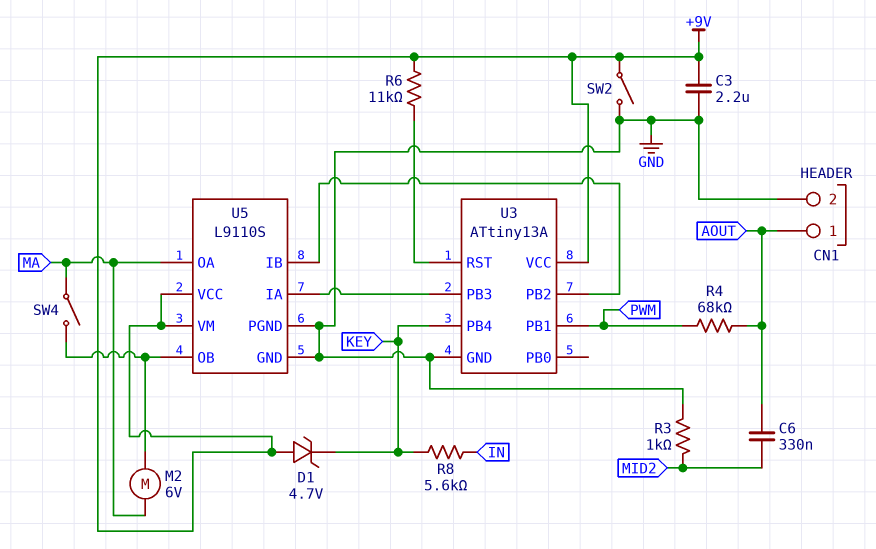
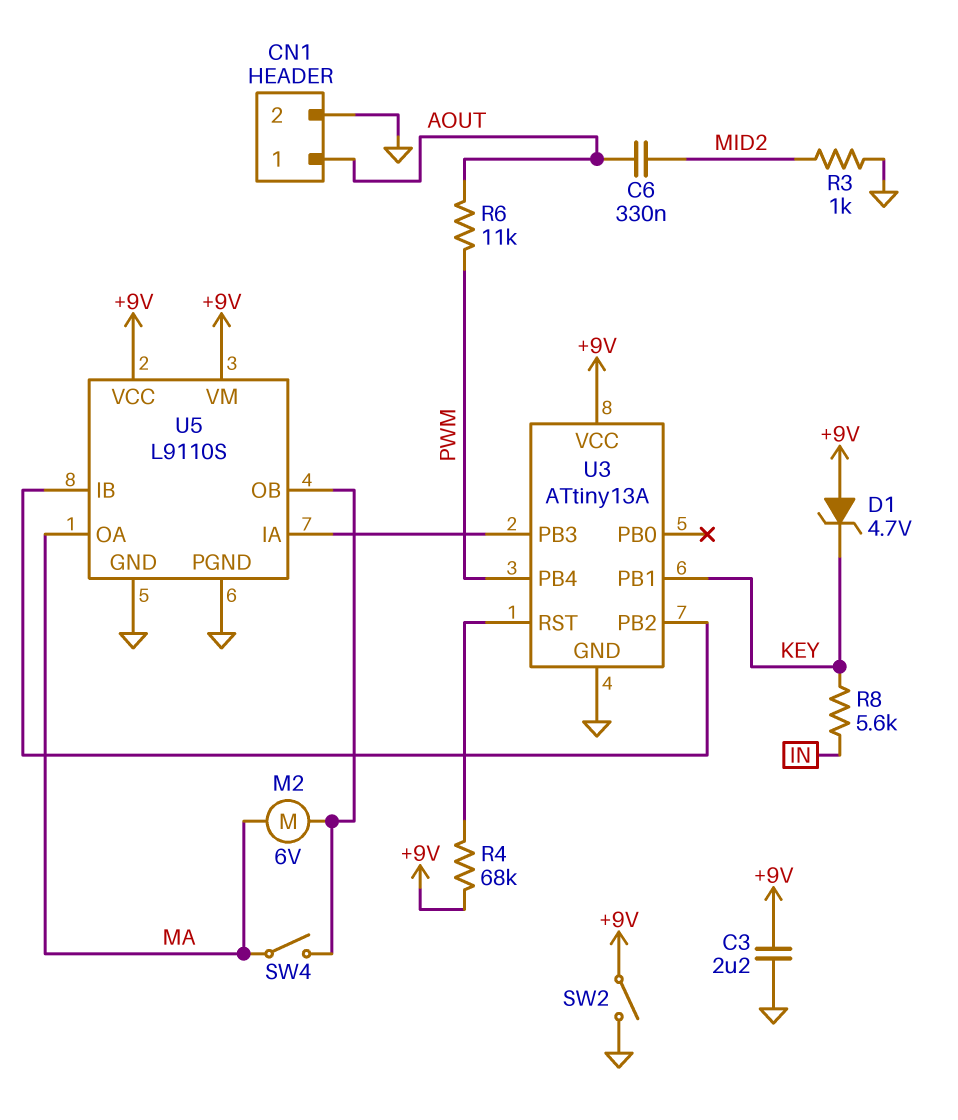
R4: 68k (AOUT, PWM) -> 68k (+9V, U3/RST)
R6: 11k (+9V, U3/RST) -> 11k (AOUT, PWM)
U3 pin PB1: PWM -> KEY
U3 pin PB4: KEY -> PWM

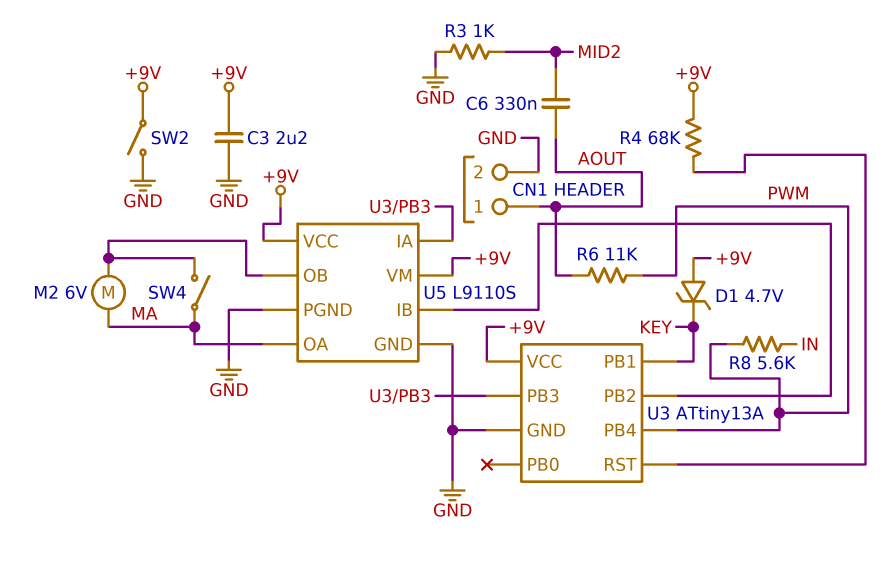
R8: 5.6k (IN, KEY) -> 5.6k (IN, PWM)

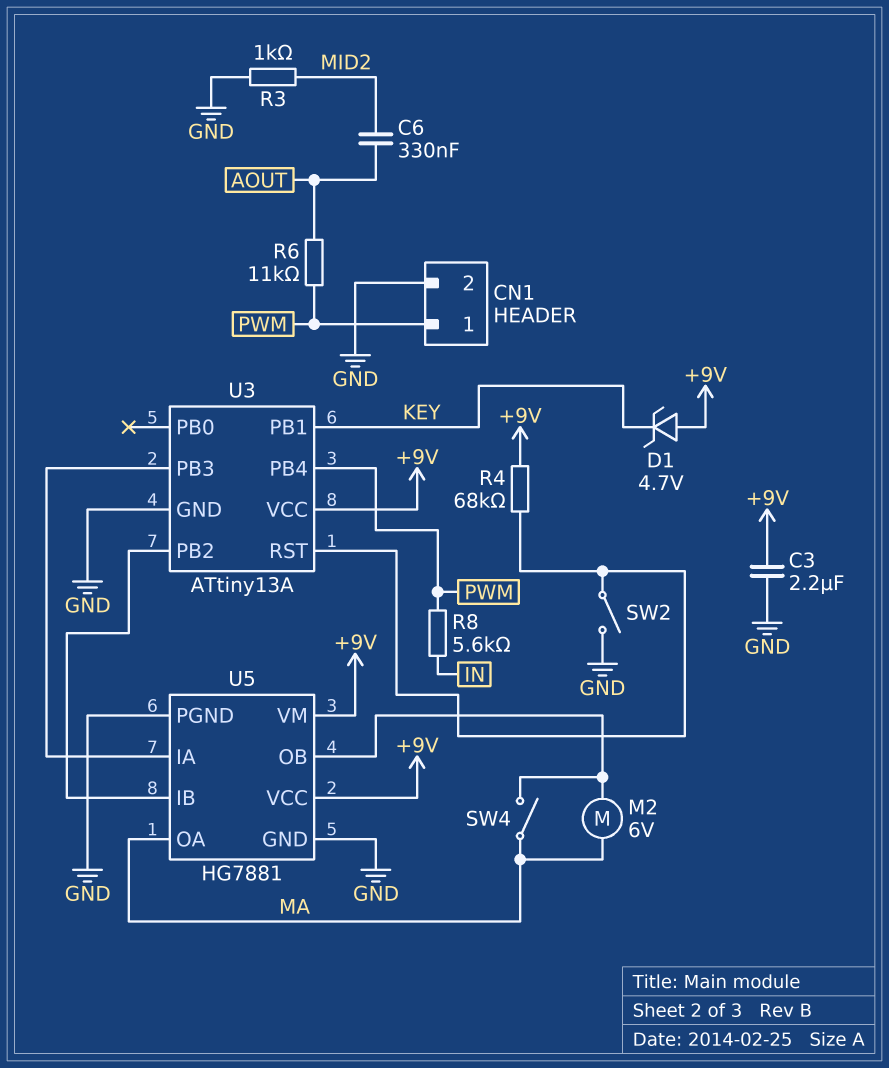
CN1 pin 1: AOUT -> PWM
SW2: switch (+9V, GND) -> switch (GND, U3/RST)
U5: L9110S -> HG7881

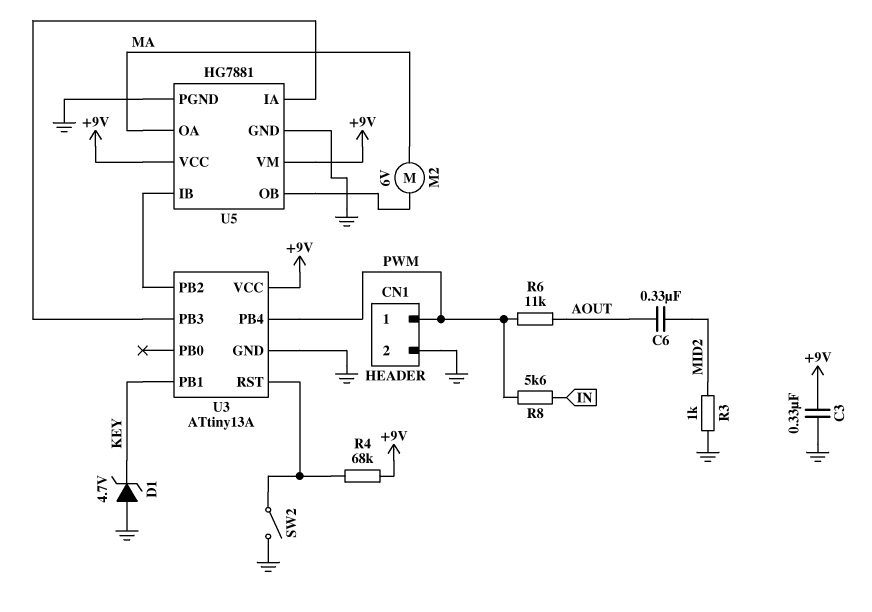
C3: 2.2uF (+9V, GND) -> 330nF (+9V, GND)
D1: zener 4.7V (A +9V, K KEY) -> zener 4.7V (A GND, K KEY)
SW4: switch (MA, U5/OB) -> none

